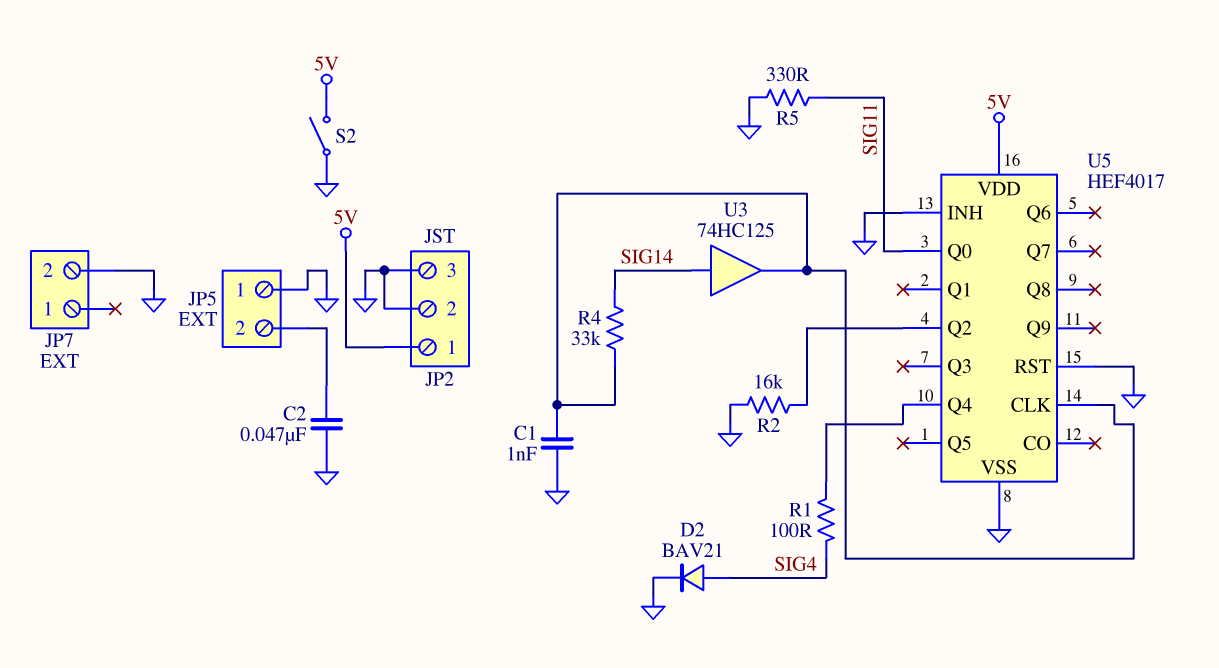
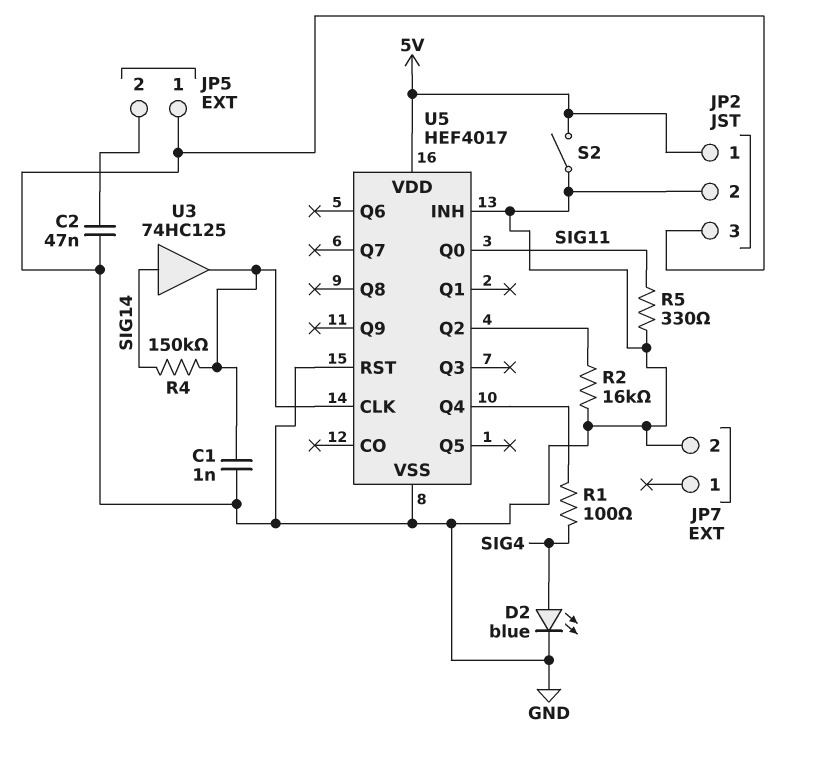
D2: diode BAV21 (A SIG4, K GND) -> LED blue (A SIG4, K GND)
R4: 33k (SIG14, U5/CLK) -> 150k (SIG14, U5/CLK)

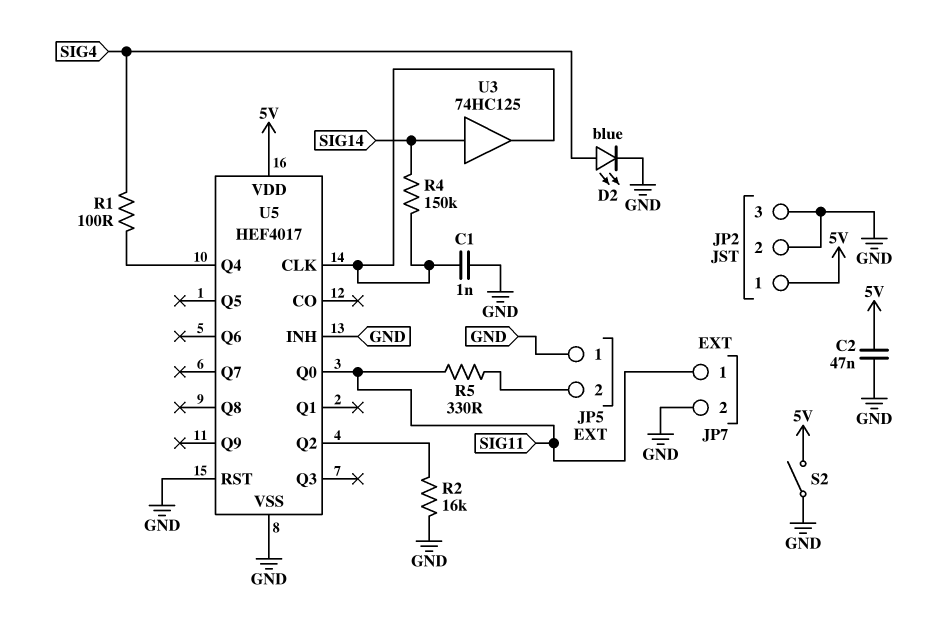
C2: 47nF (GND, JP5/2) -> 47nF (5V, GND)
JP7 pin 1: none -> SIG11
R5: 330 (GND, SIG11) -> 330 (JP5/2, SIG11)

